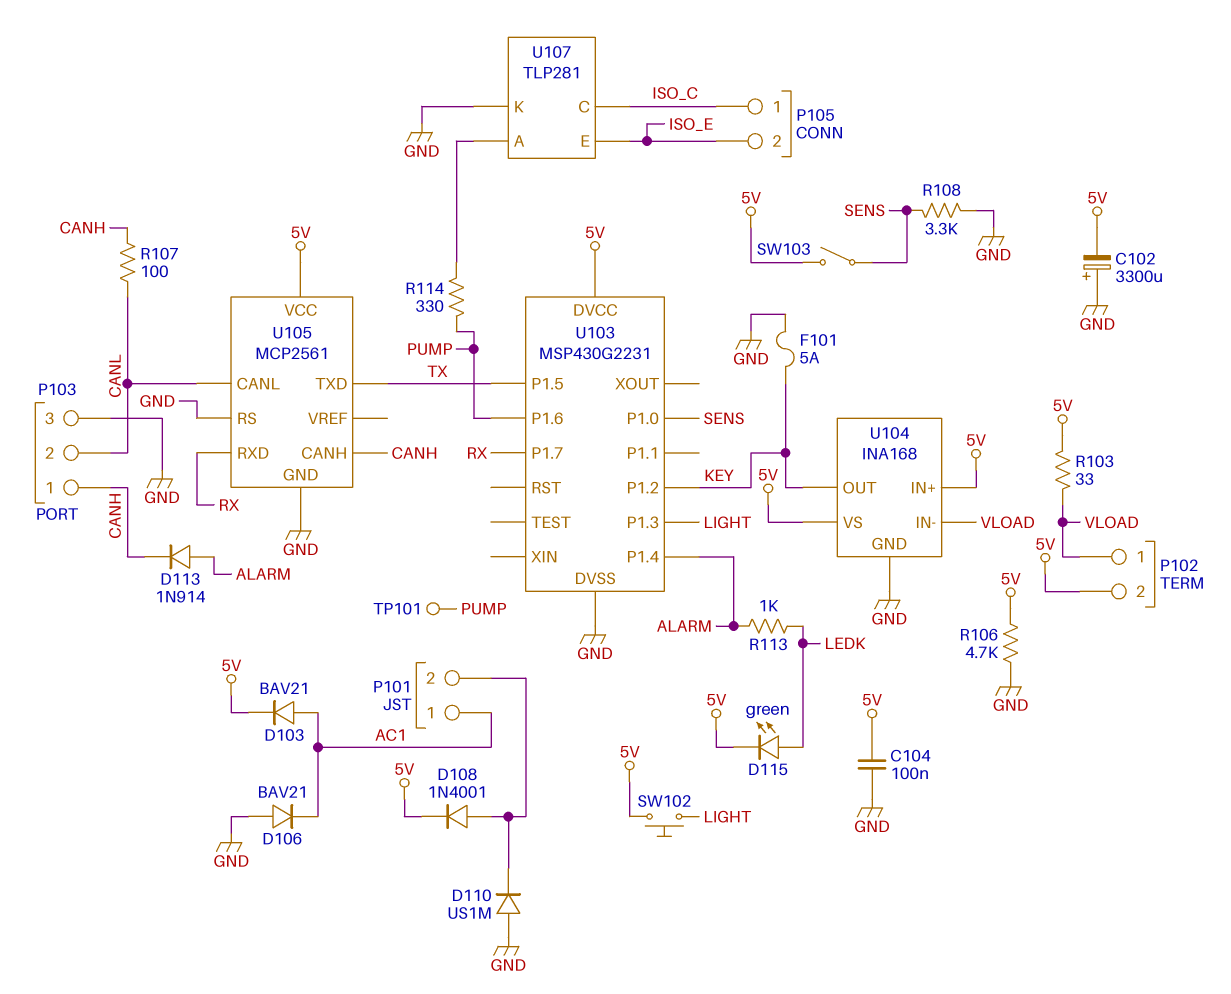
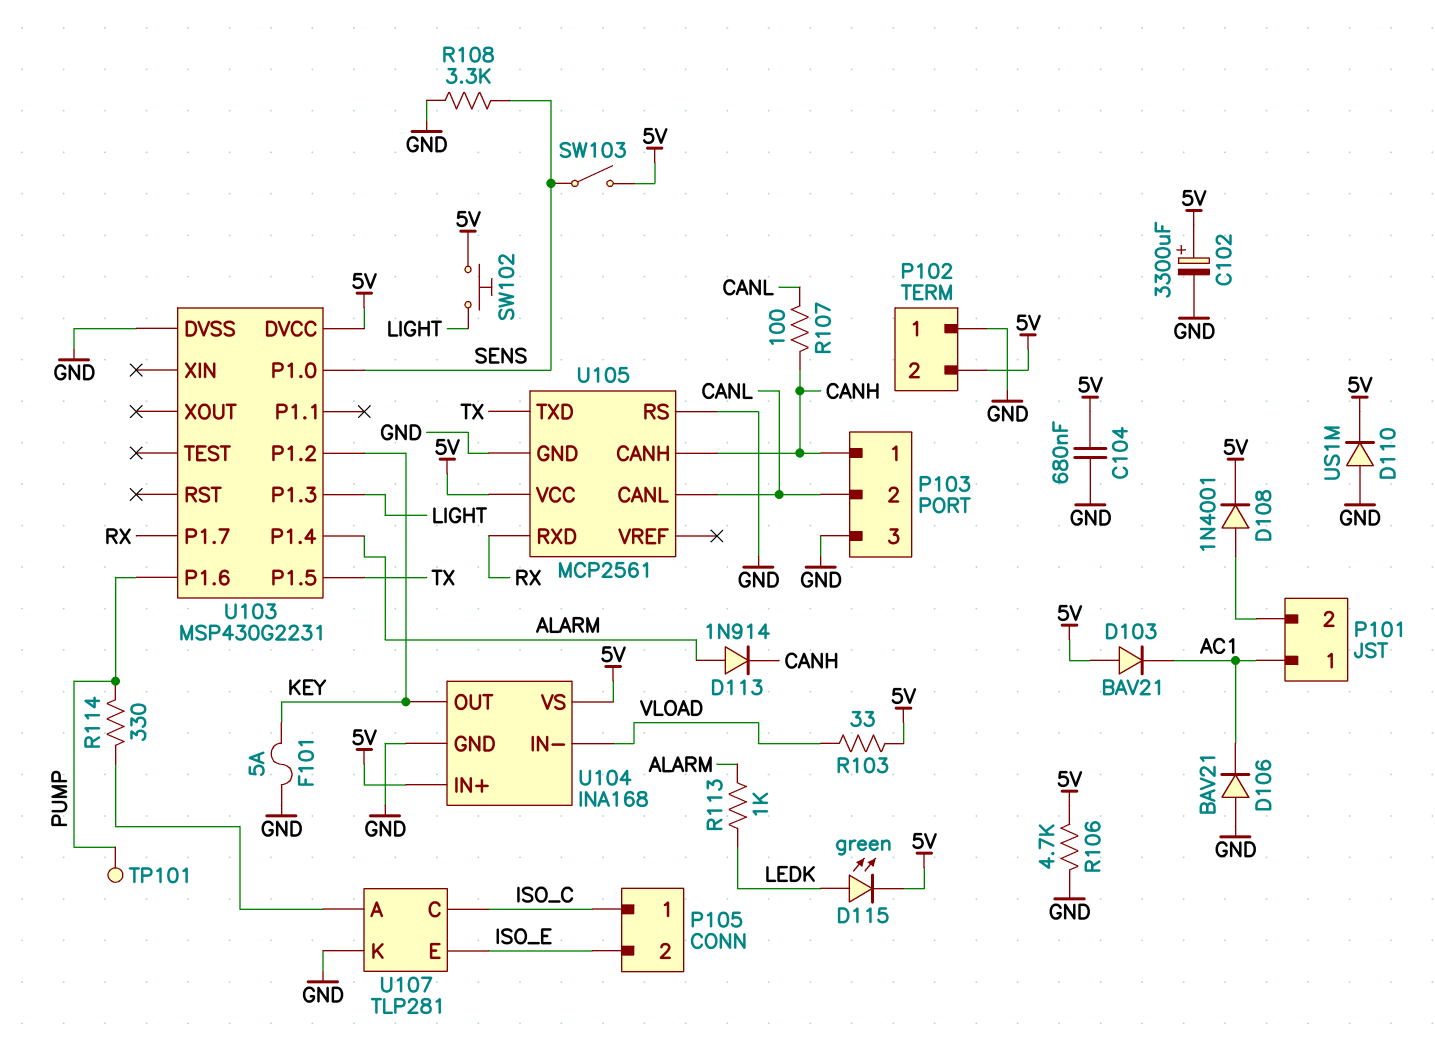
C102: 3300uF (plus GND, minus 5V) -> 3300uF (plus 5V, minus GND)
C104: 100nF (5V, GND) -> 680nF (5V, GND)
D103: diode BAV21 (A AC1, K 5V) -> diode BAV21 (A 5V, K AC1)
D110: diode US1M (A GND, K P101/2) -> diode US1M (A GND, K 5V)
P102 pin 1: VLOAD -> GND

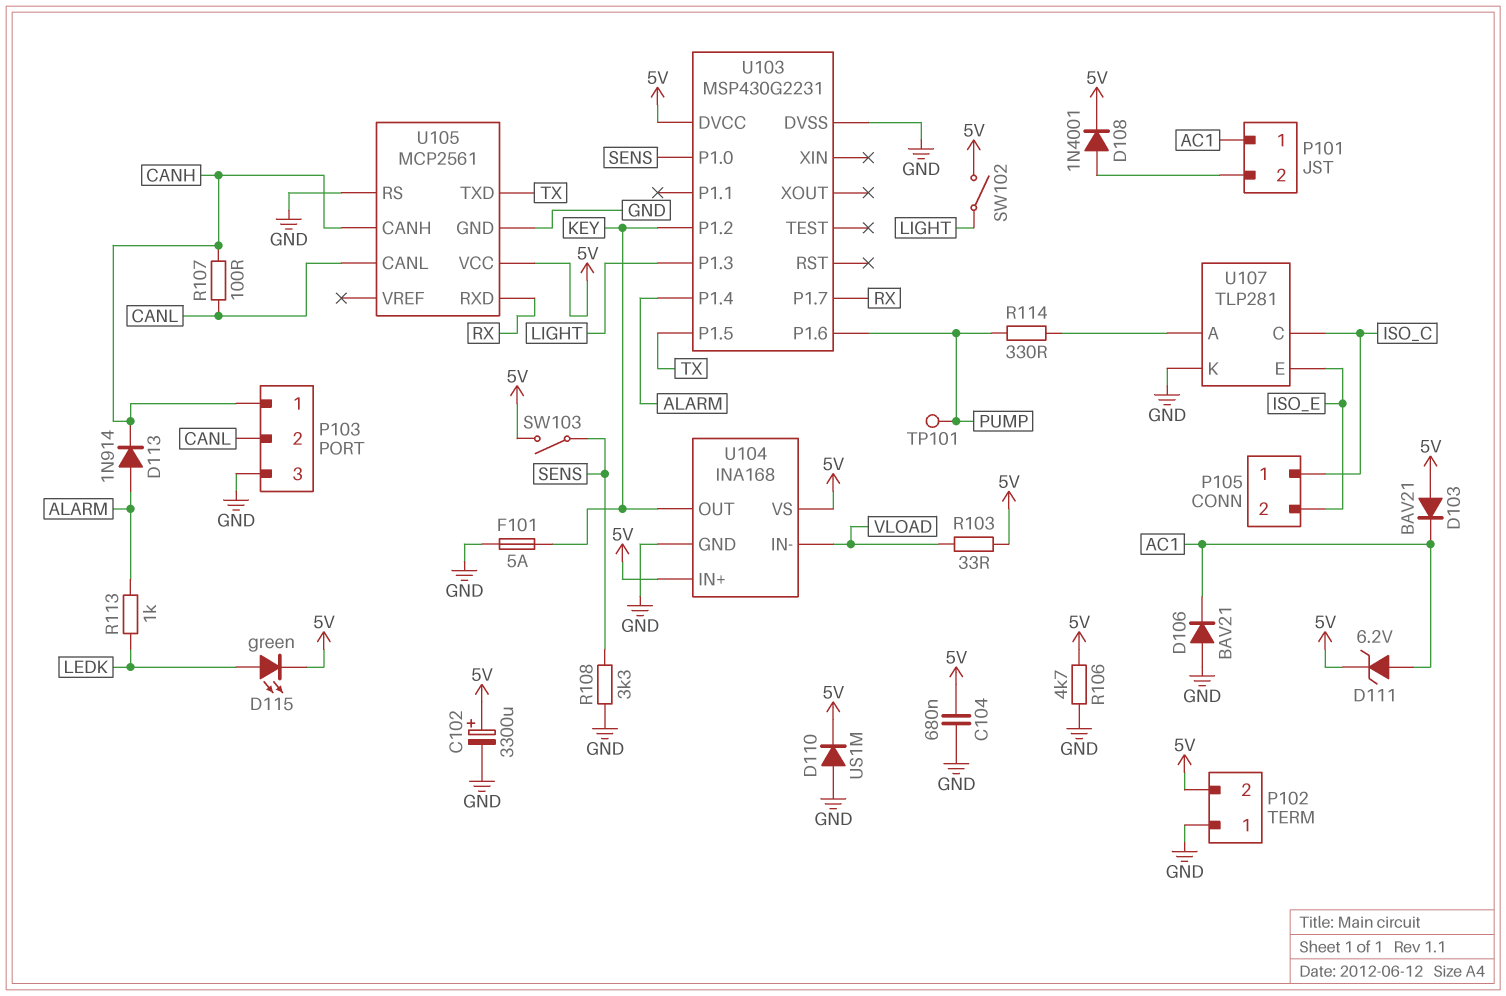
D111: none -> zener 6.2V (A AC1, K 5V)
SW102: button (5V, LIGHT) -> switch (5V, LIGHT)

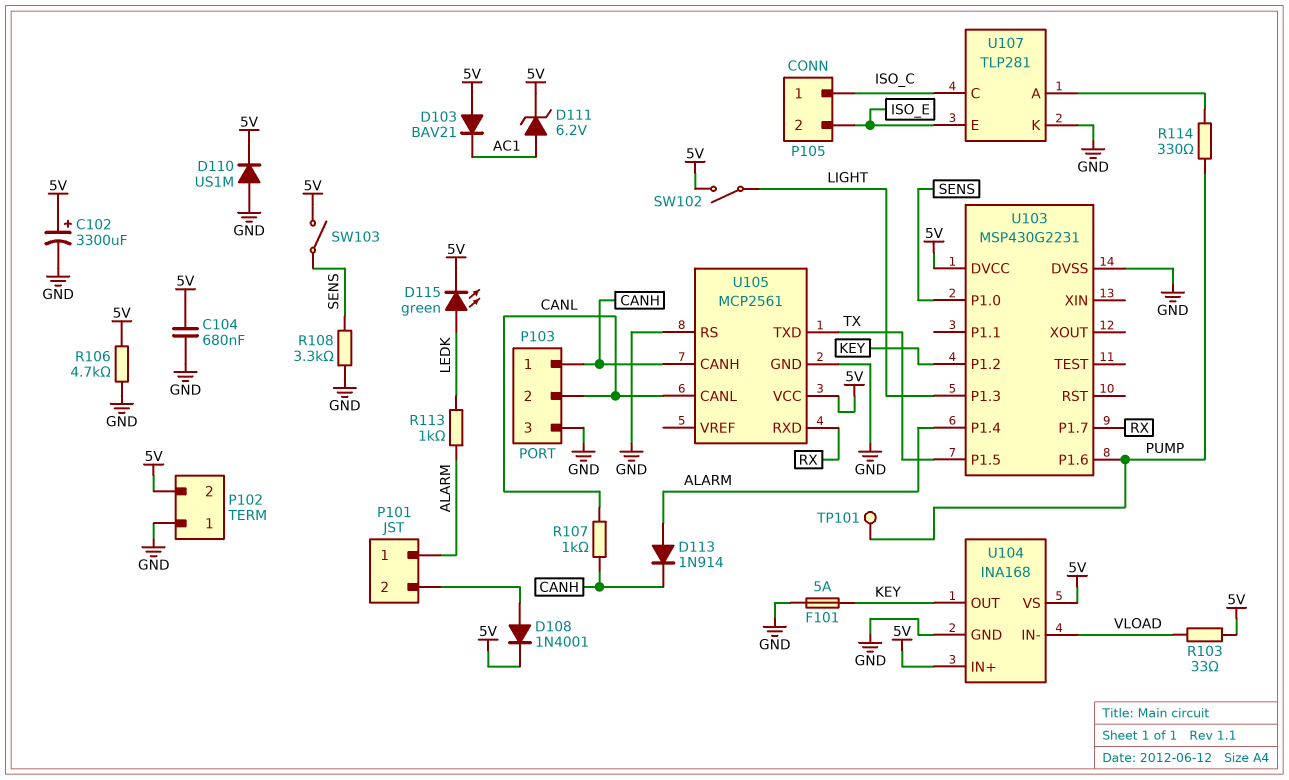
D106: diode BAV21 (A GND, K AC1) -> none
P101 pin 1: AC1 -> ALARM
R107: 100 (CANH, CANL) -> 1k (CANH, CANL)

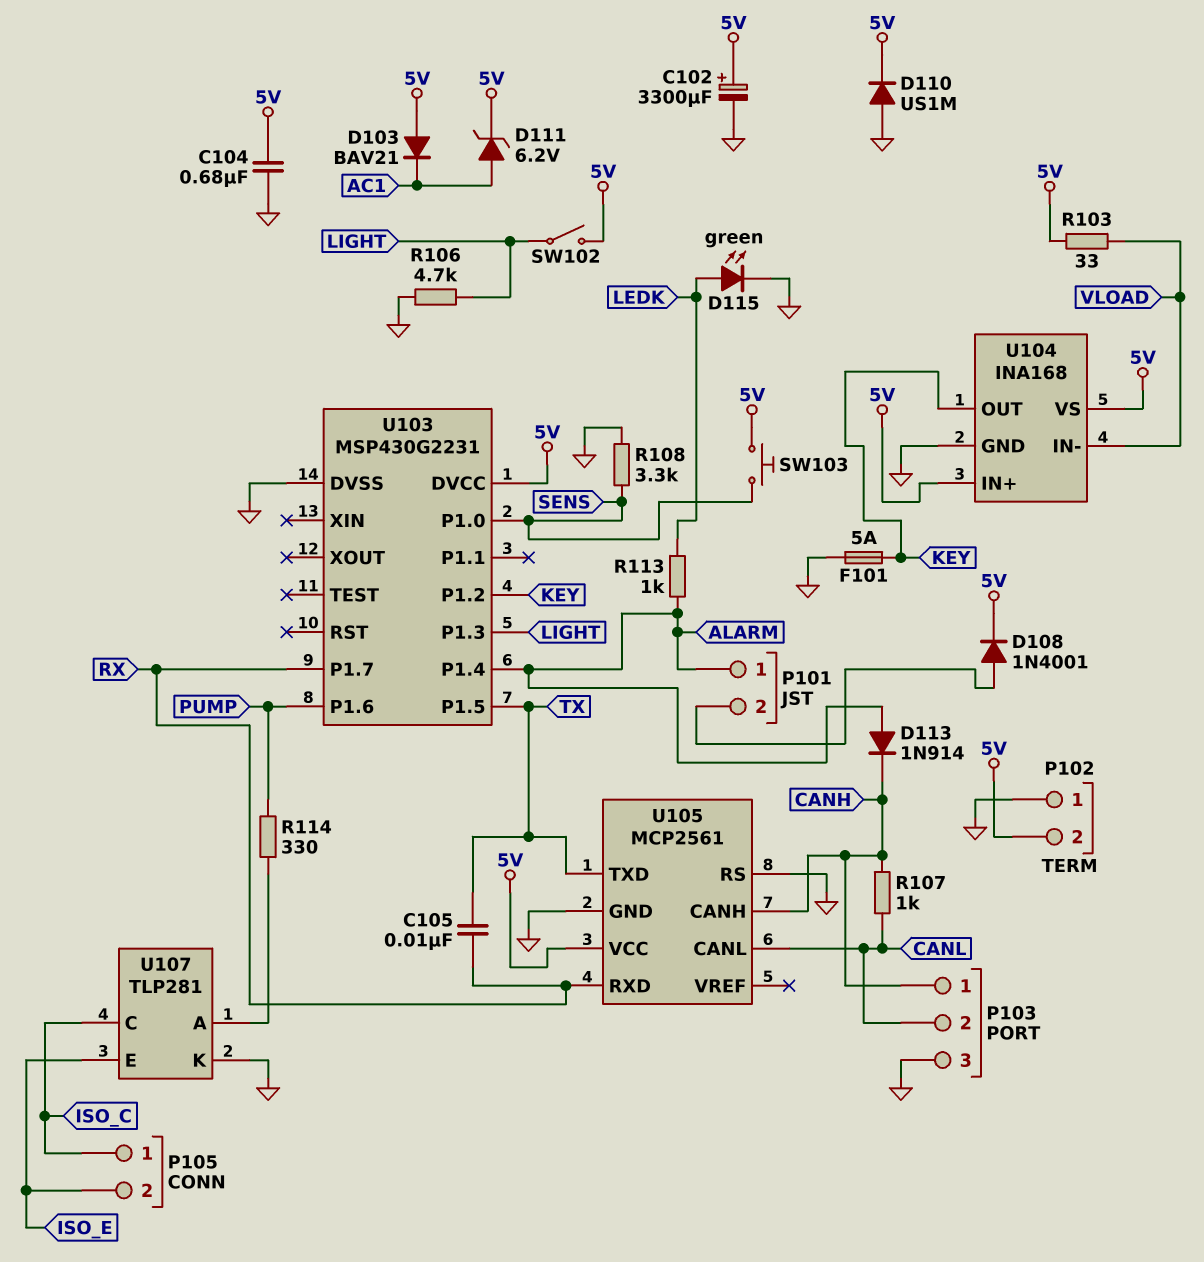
C105: none -> 10nF (RX, TX)
D115: LED green (A LEDK, K 5V) -> LED green (A LEDK, K GND)
R106: 4.7k (5V, GND) -> 4.7k (GND, LIGHT)
SW103: switch (5V, SENS) -> button (5V, SENS)
TP101: test point (PUMP) -> none

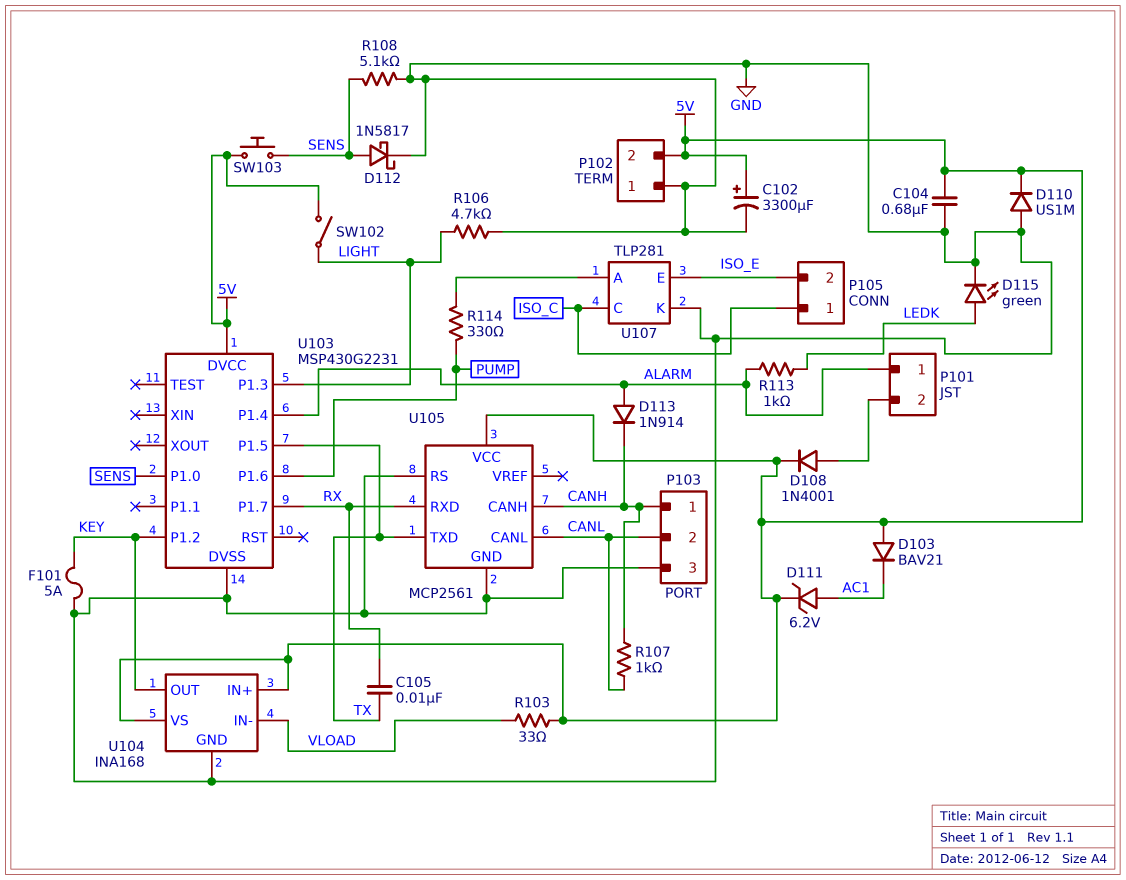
D112: none -> schottky 1N5817 (A SENS, K GND)
R108: 3.3k (GND, SENS) -> 5.1k (GND, SENS)

